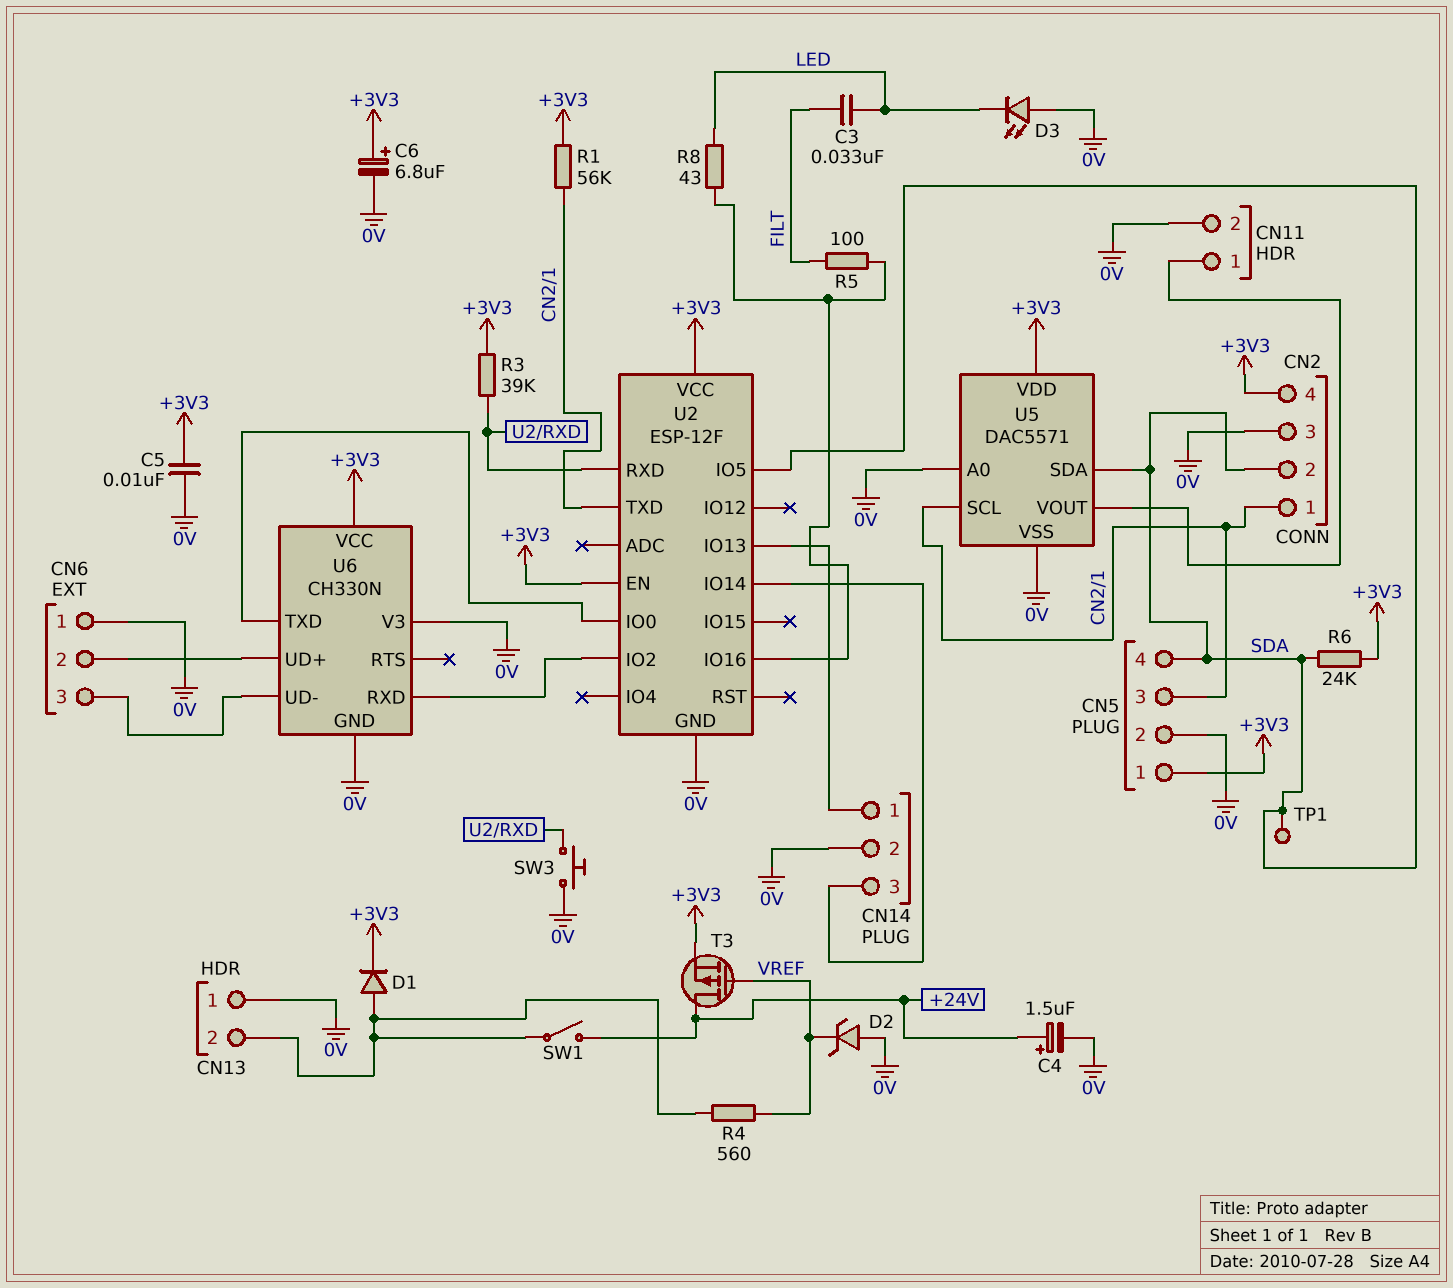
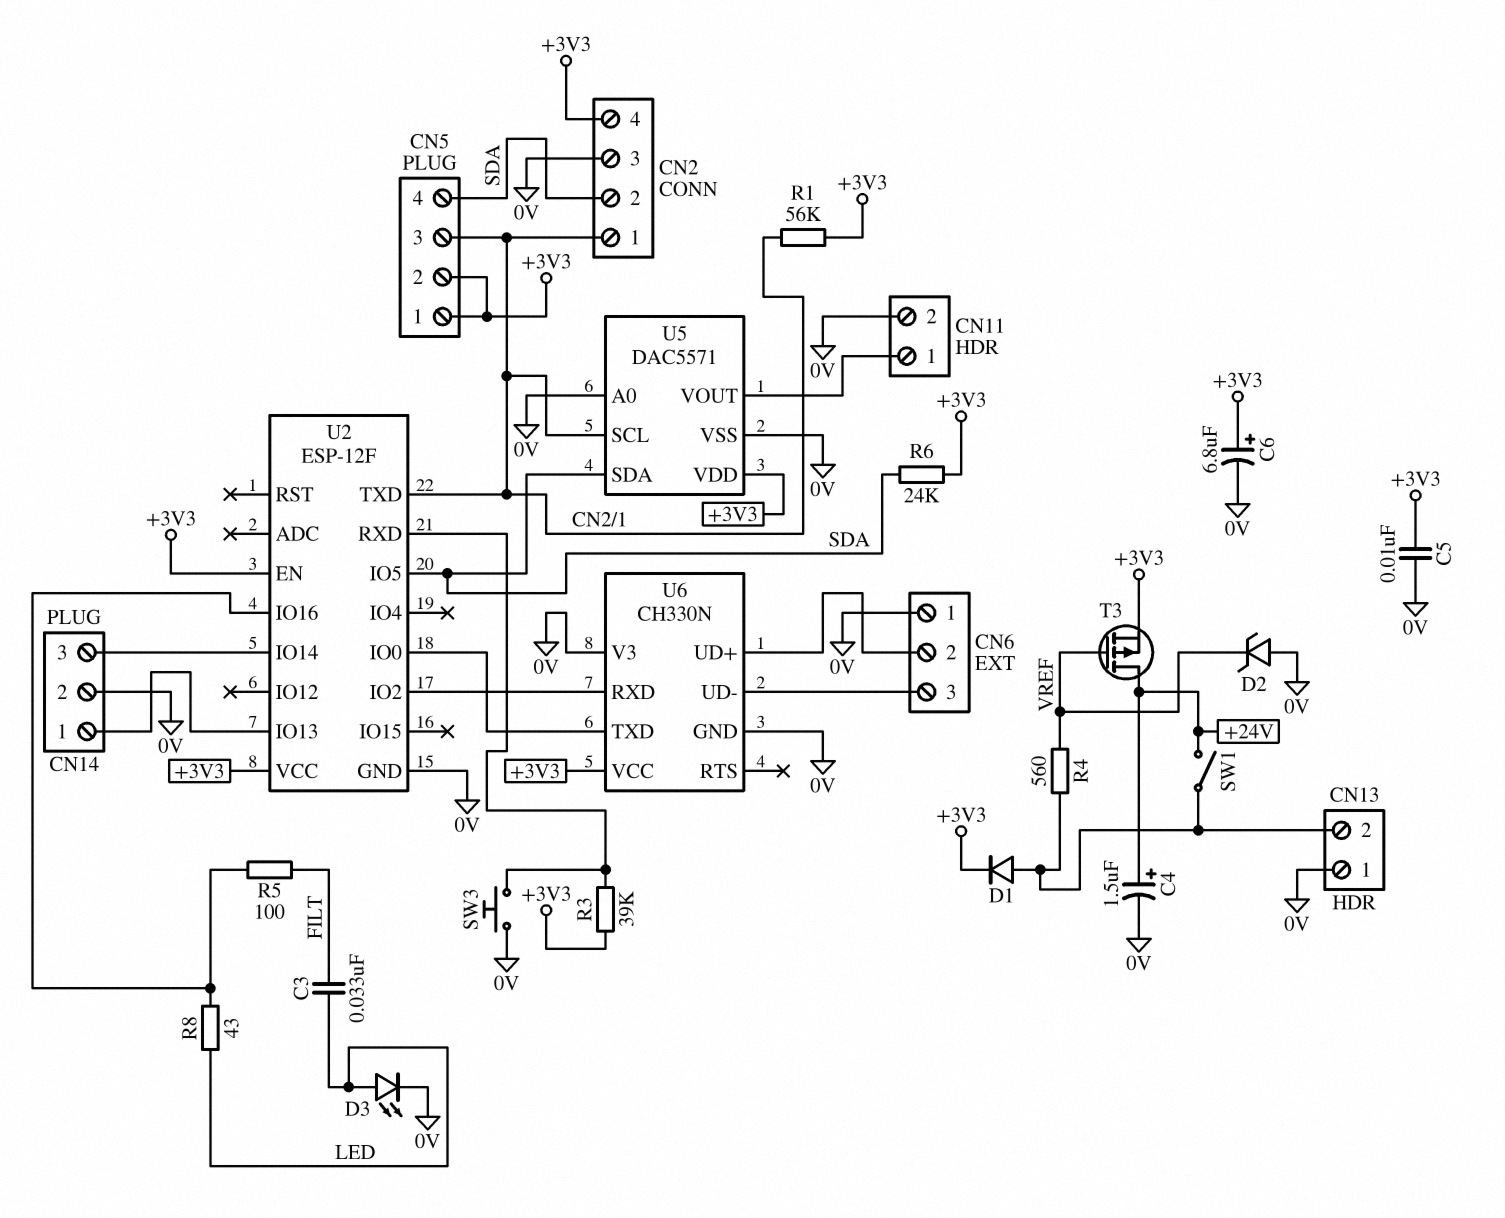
CN5 pin 2: 0V -> +3V3
D3: LED (A 0V, K LED) -> LED (A LED, K 0V)
TP1: test point (SDA) -> none

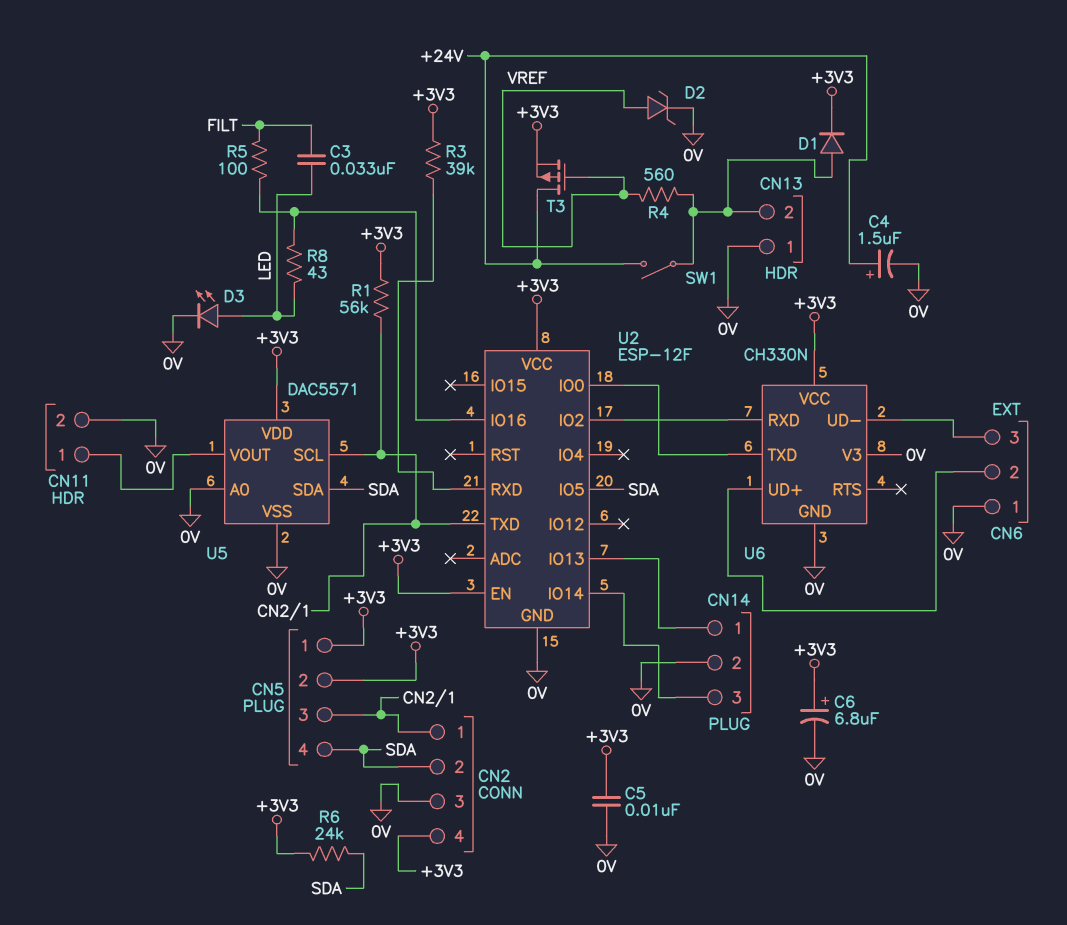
D2: zener (A 0V, K VREF) -> zener (A VREF, K 0V)
SW3: button (0V, U2/RXD) -> none

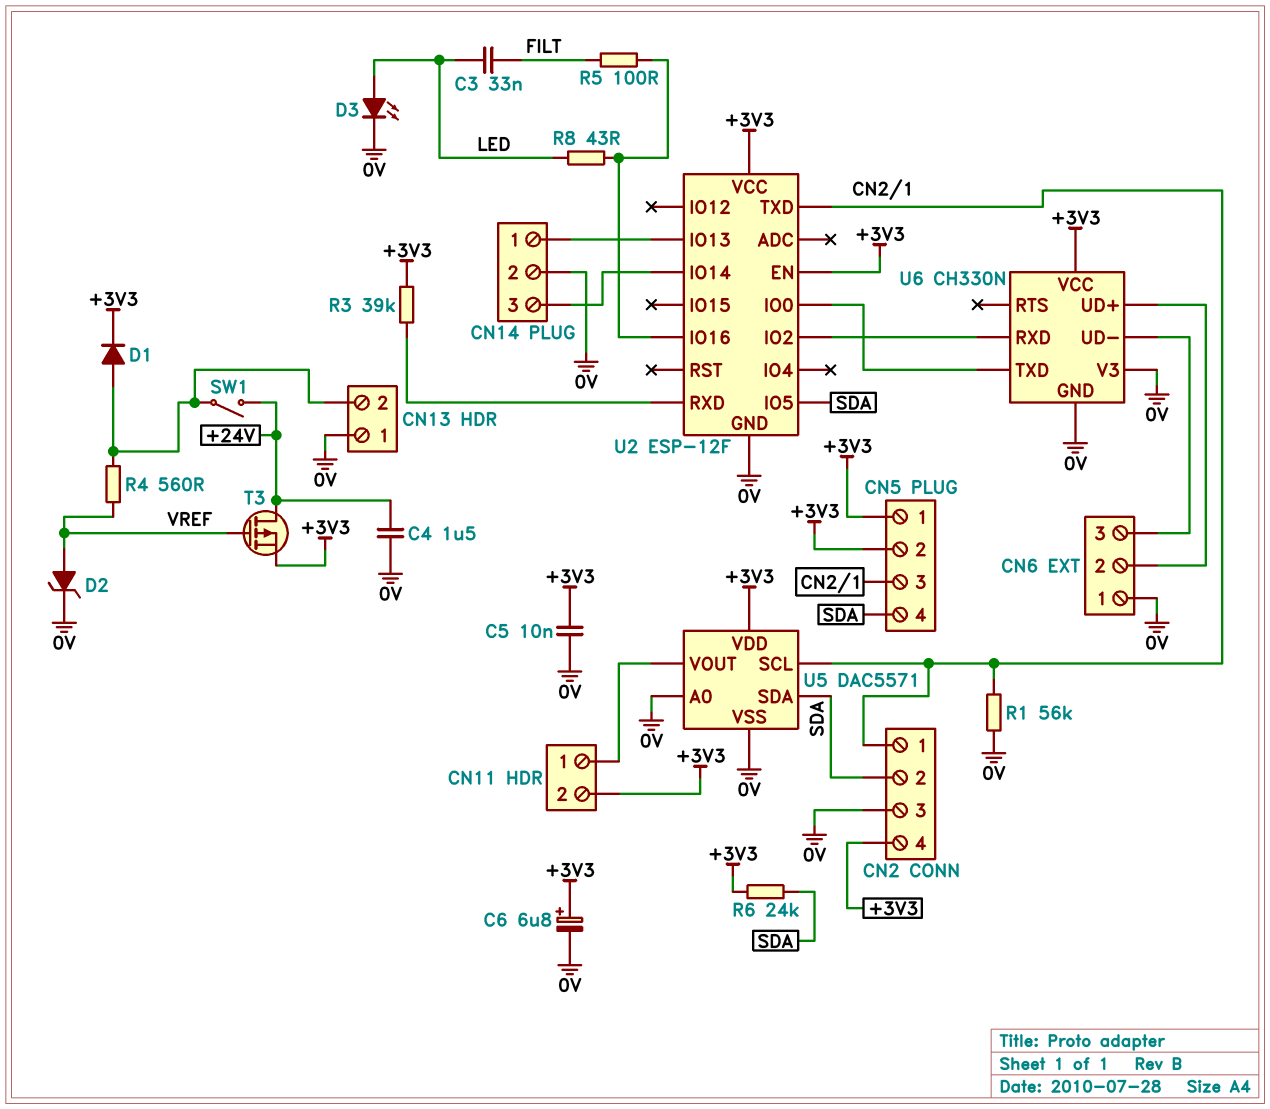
C4: 1.5uF (plus +24V, minus 0V) -> 1.5uF (+24V, 0V)
CN11 pin 2: 0V -> +3V3
R1: 56k (+3V3, CN2/1) -> 56k (0V, CN2/1)

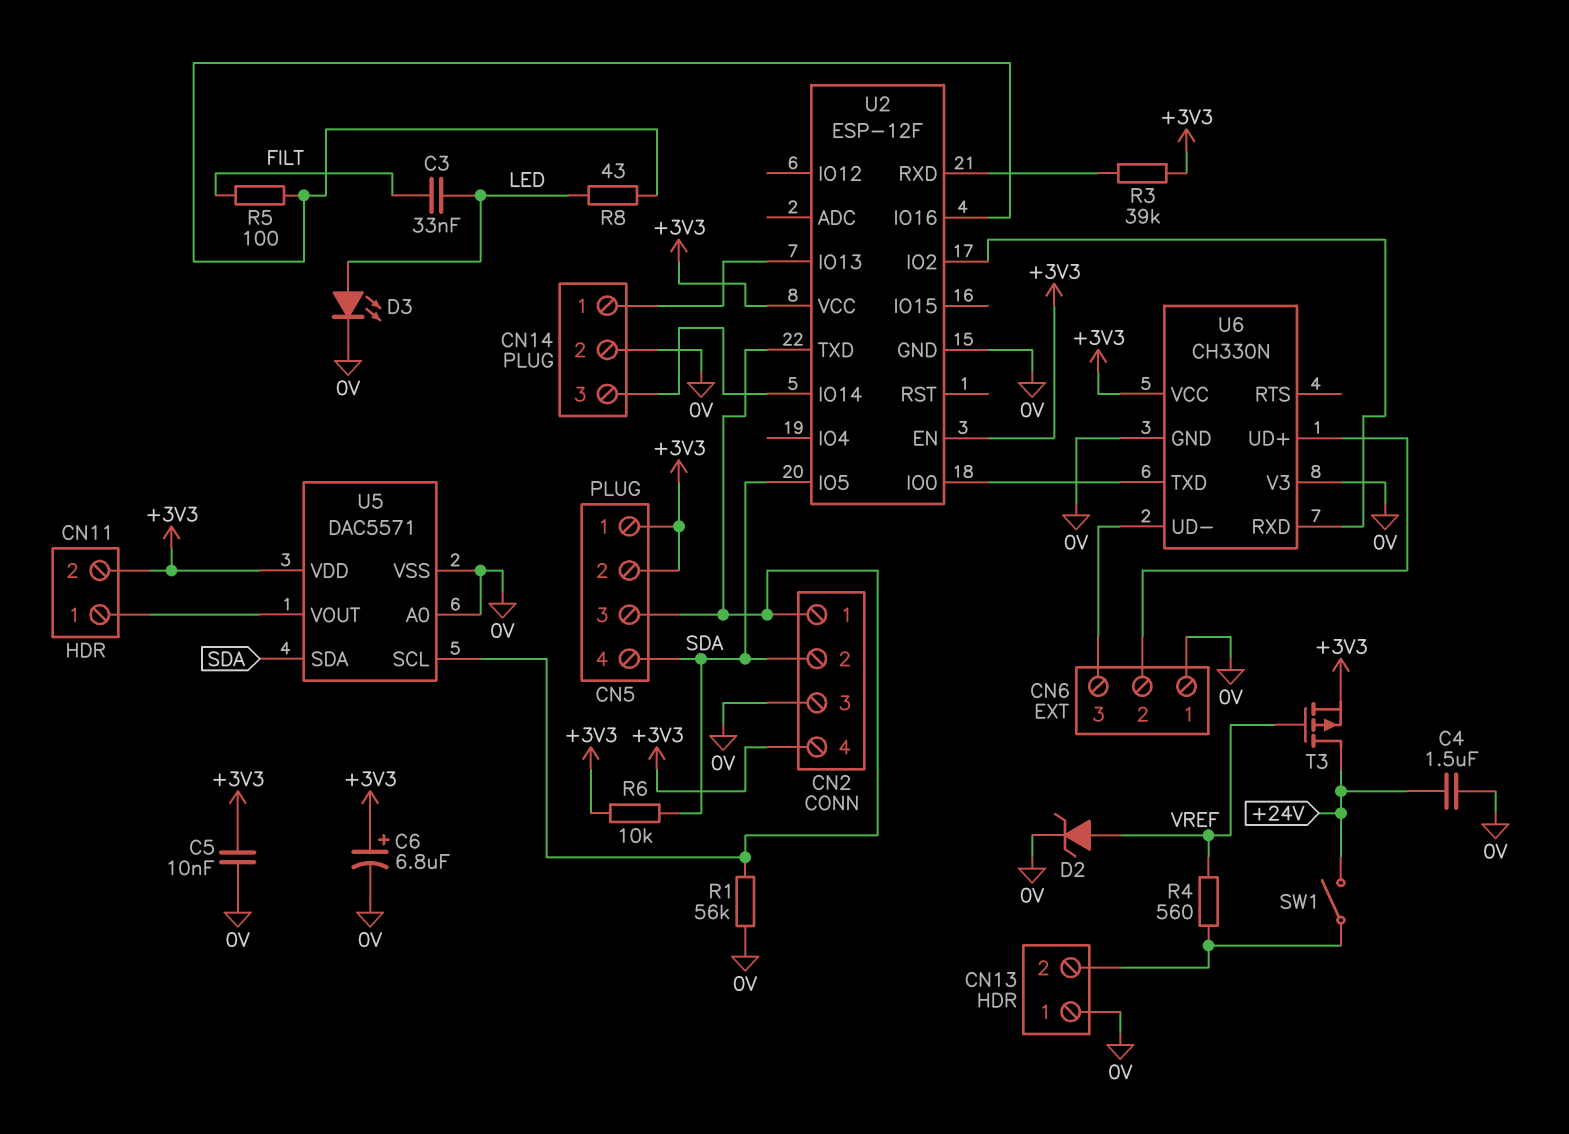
D1: diode (A CN13/2, K +3V3) -> none
R6: 24k (+3V3, SDA) -> 10k (+3V3, SDA)

